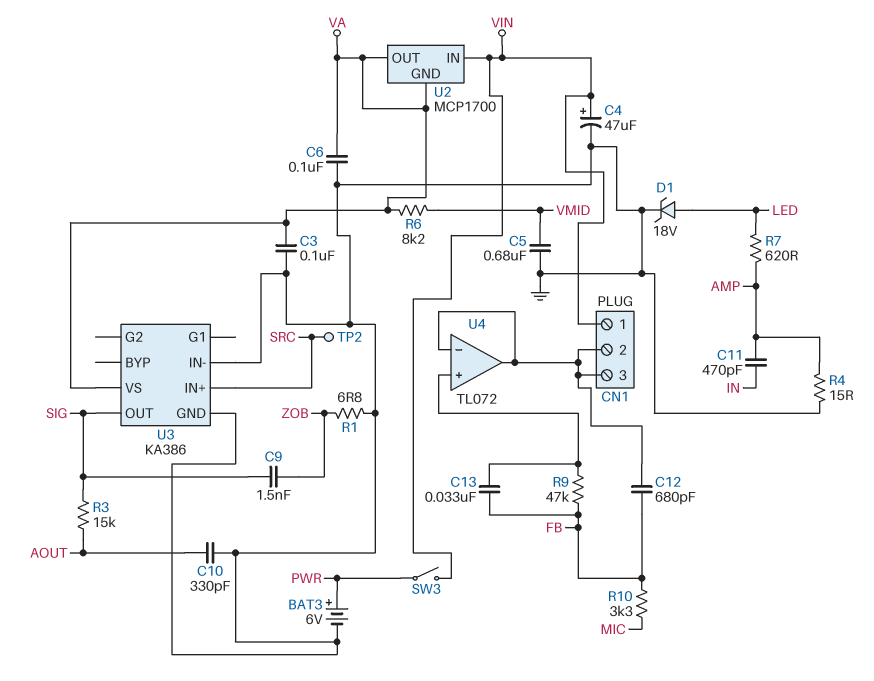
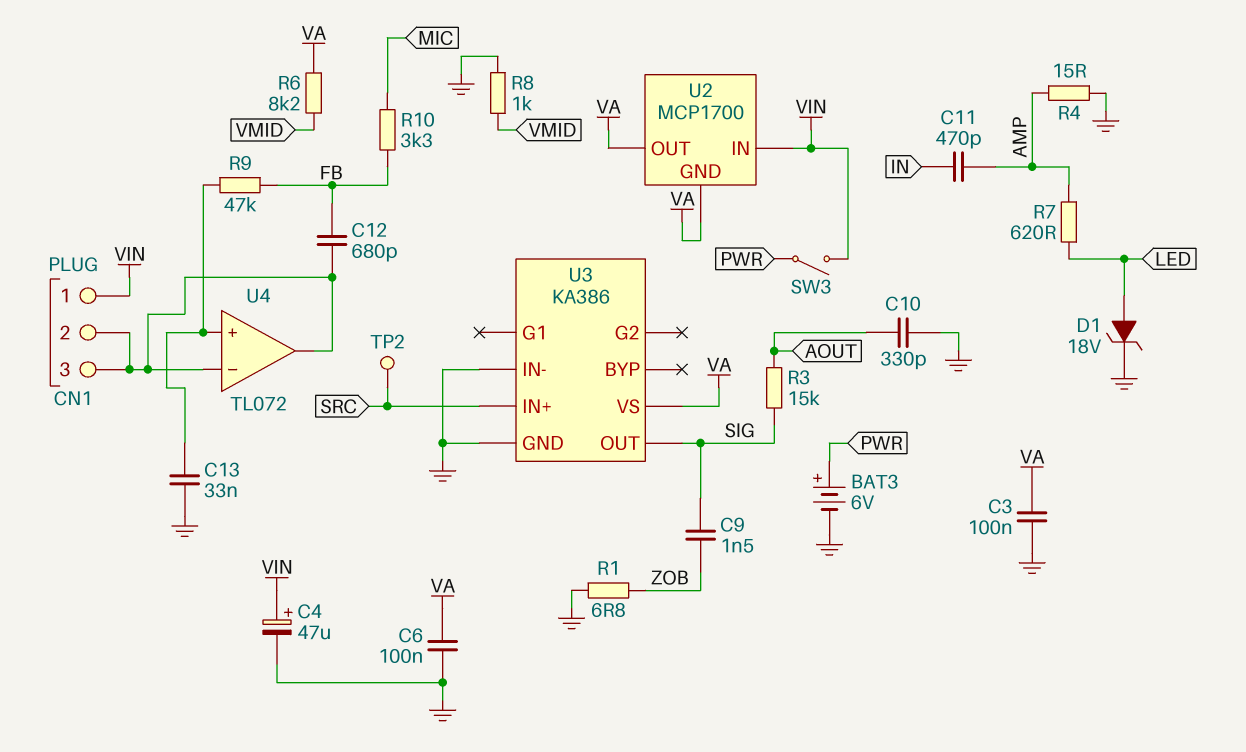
C5: 680nF (GND, VMID) -> none
C13: 33nF (FB, U4/in+) -> 33nF (GND, U4/in+)
R8: none -> 1k (GND, VMID)

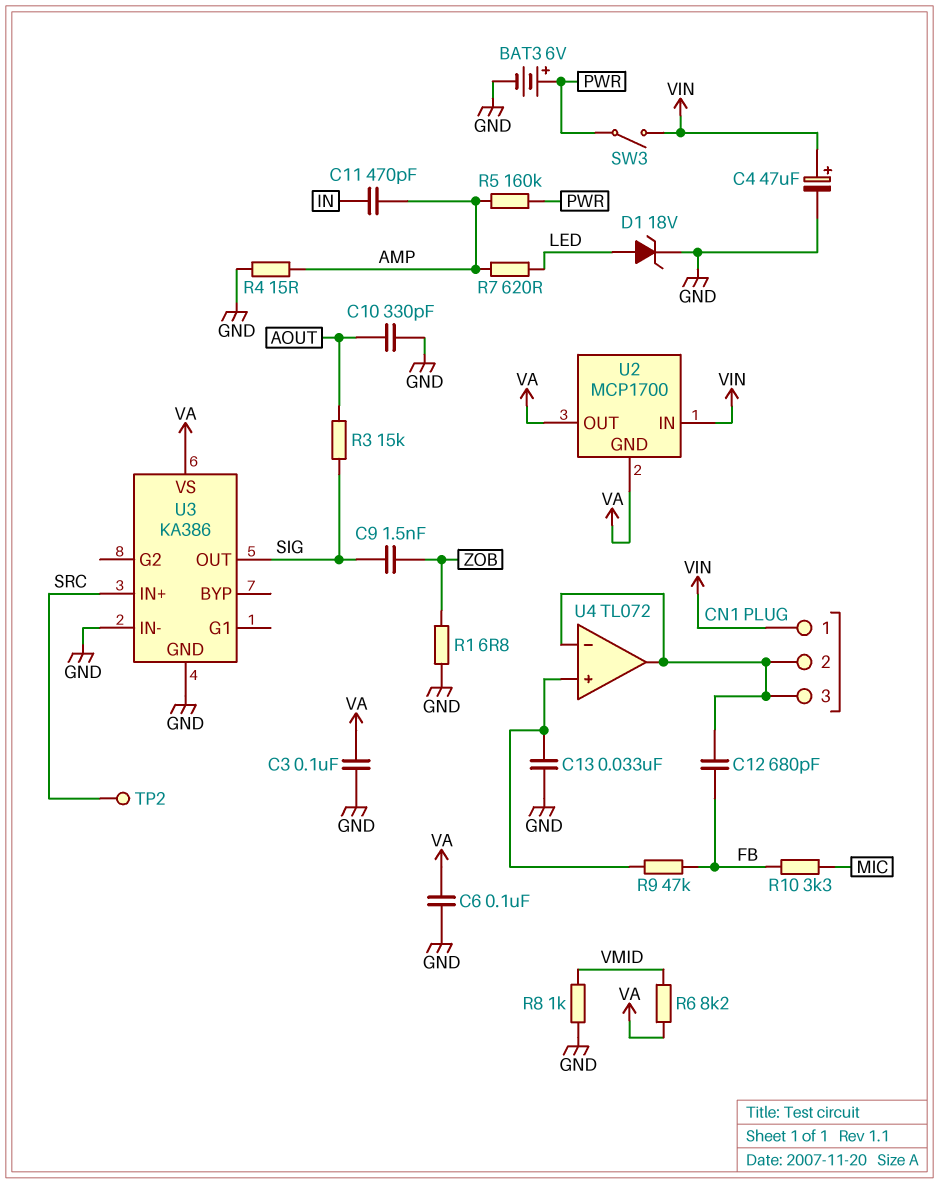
R5: none -> 160k (AMP, PWR)

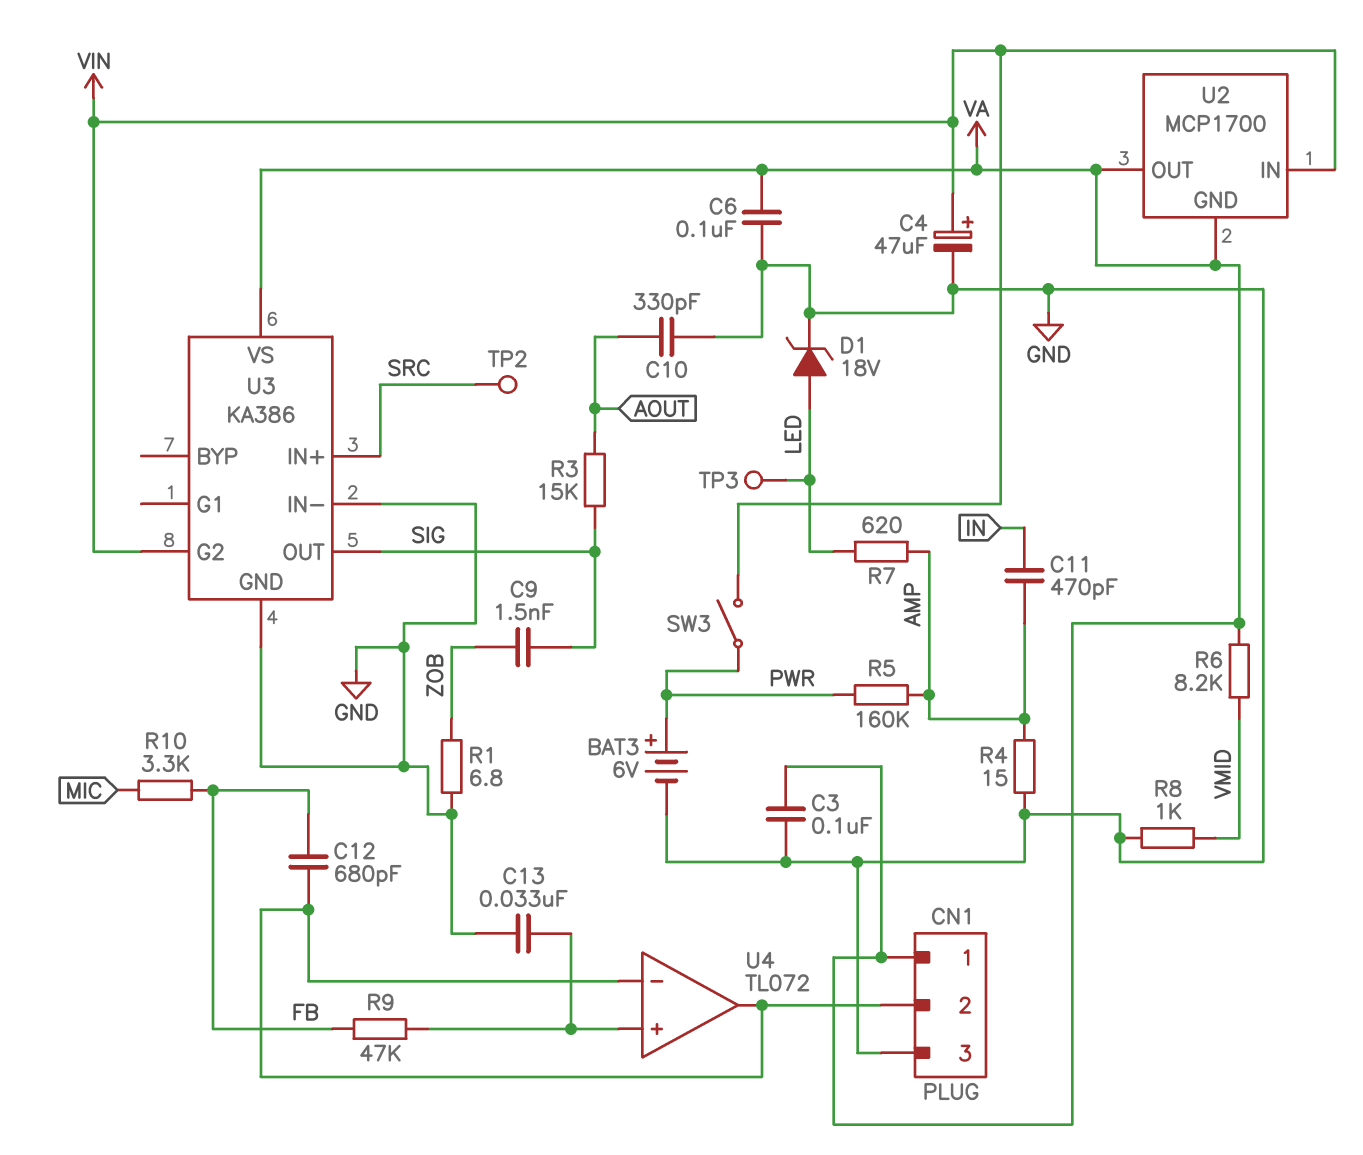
CN1 pin 1: VIN -> VA
CN1 pin 3: CN1/2 -> GND
TP3: none -> test point (LED)
U3 pin G2: none -> VIN

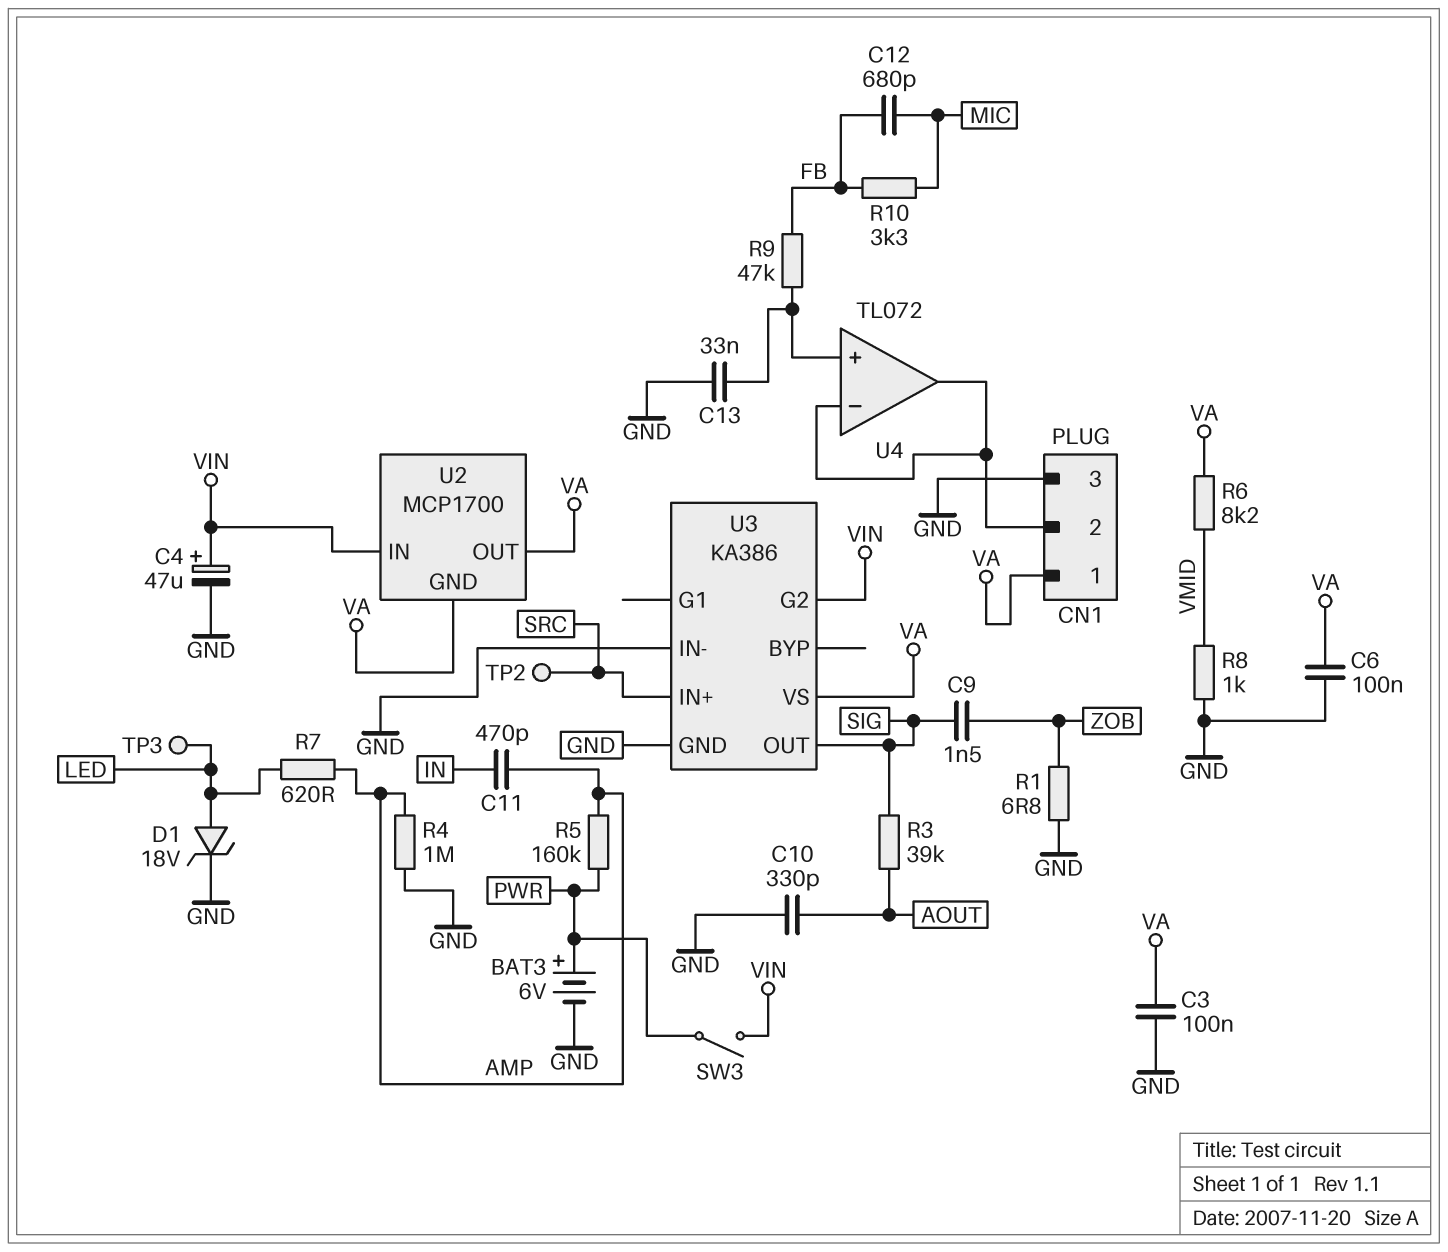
C12: 680pF (CN1/2, FB) -> 680pF (FB, MIC)
R3: 15k (AOUT, SIG) -> 39k (AOUT, SIG)
R4: 15 (AMP, GND) -> 1M (AMP, GND)

